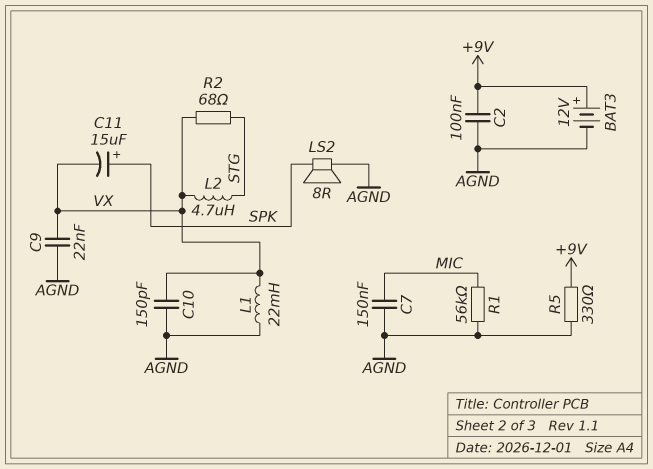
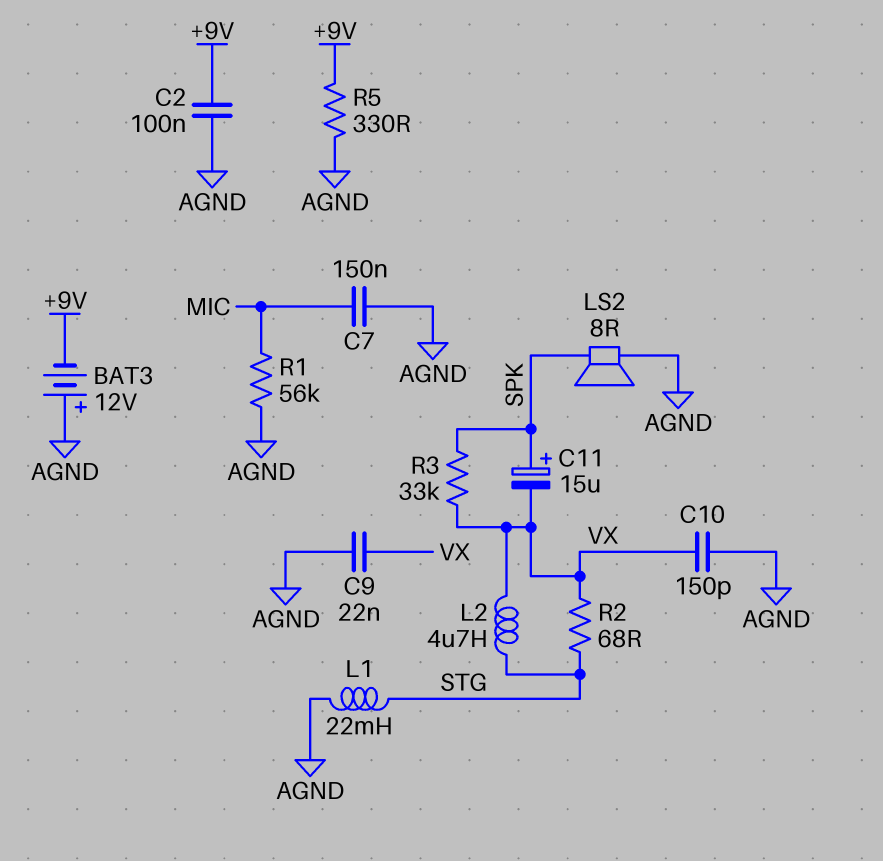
BAT3: 12V (plus +9V, minus AGND) -> 12V (plus AGND, minus +9V)
L1: 22mH (AGND, VX) -> 22mH (AGND, STG)
R3: none -> 33k (SPK, VX)

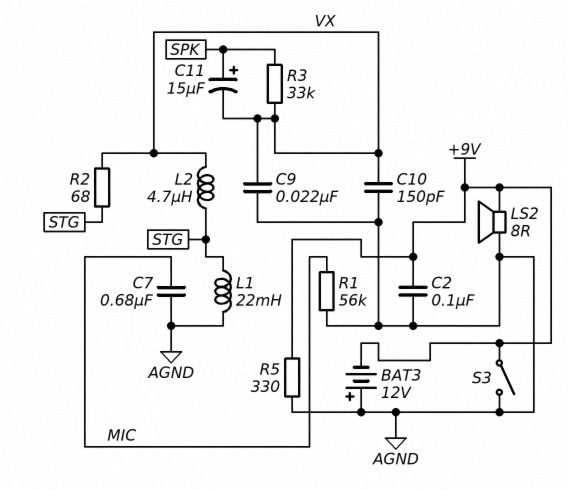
C7: 150nF (AGND, MIC) -> 680nF (AGND, MIC)
LS2: speaker 8R (AGND, SPK) -> speaker 8R (+9V, AGND)
S3: none -> switch (+9V, AGND)

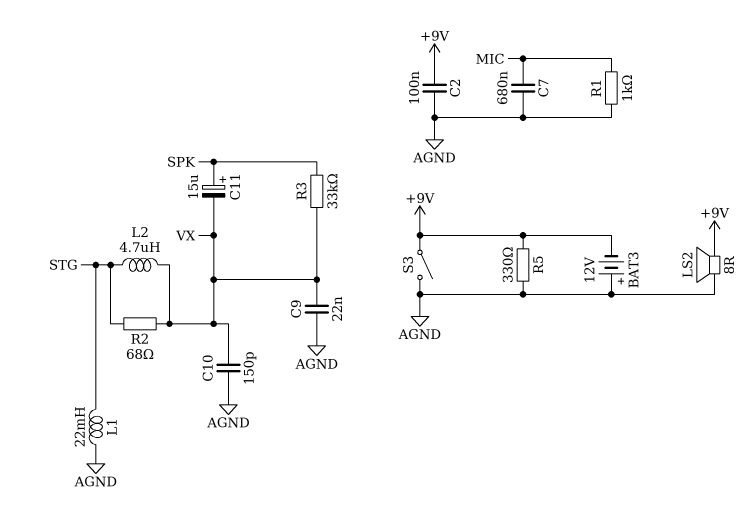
R1: 56k (AGND, MIC) -> 1k (AGND, MIC)

